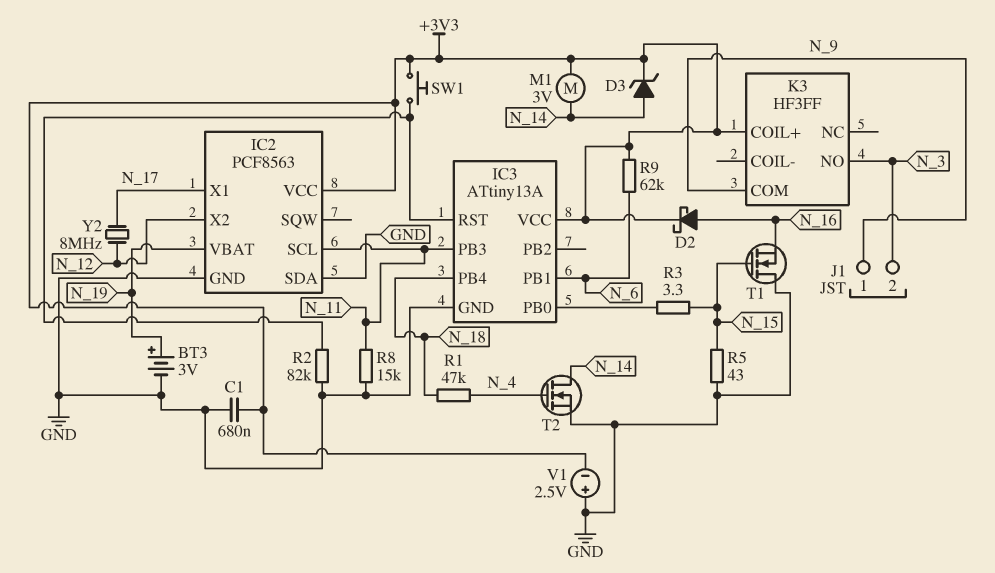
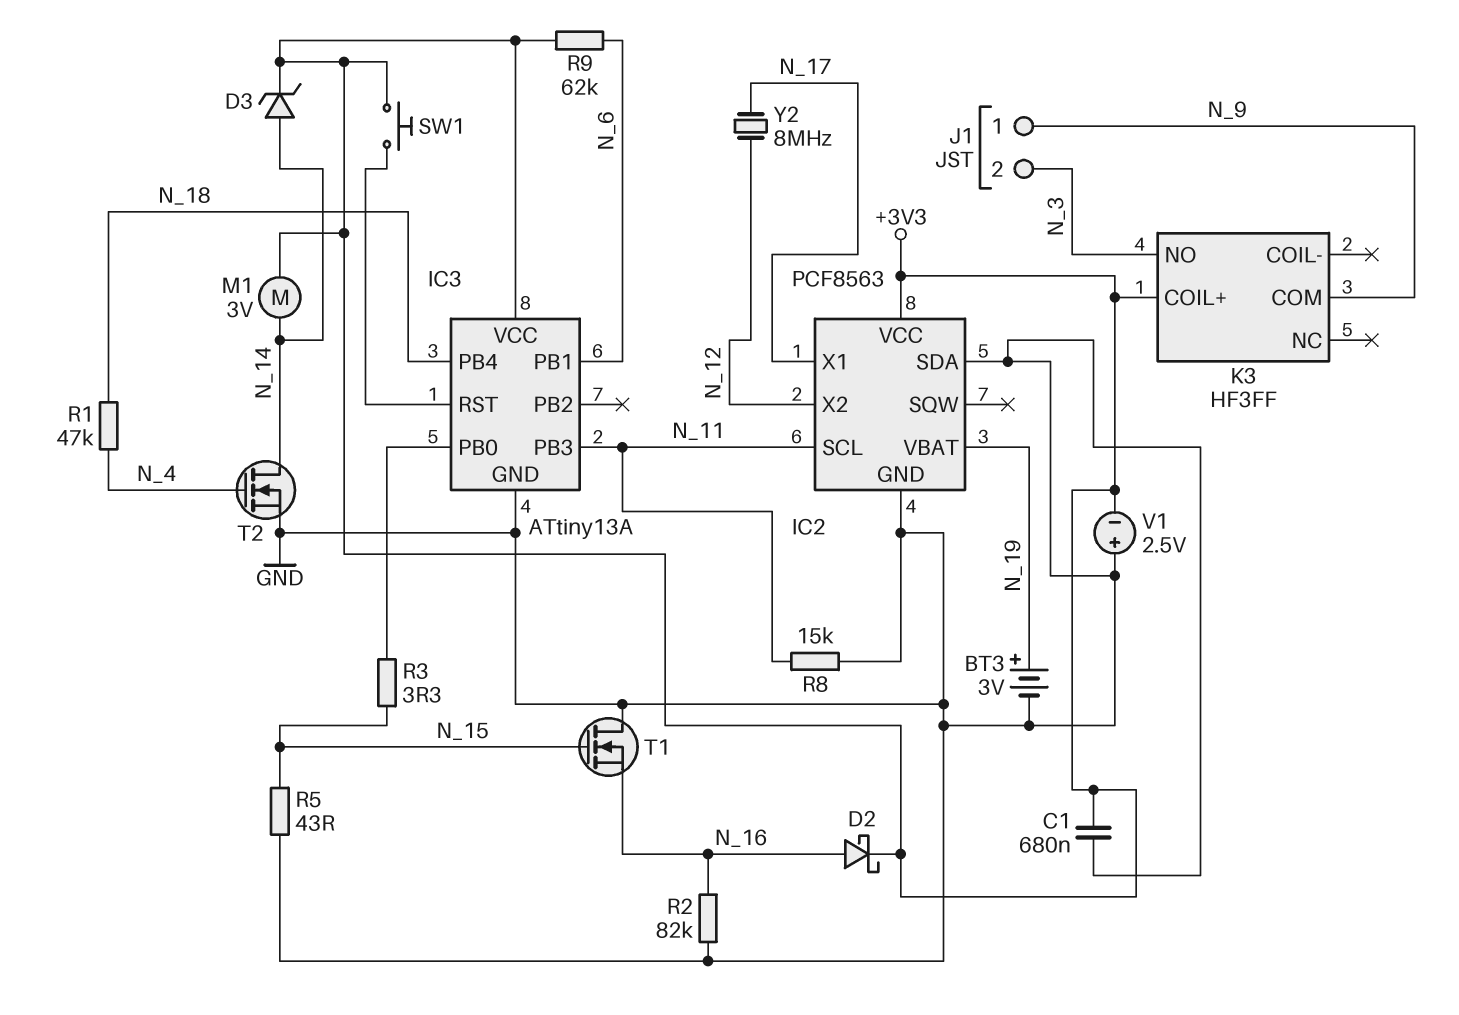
R2: 82k (GND, IC3/RST) -> 82k (GND, N_16)

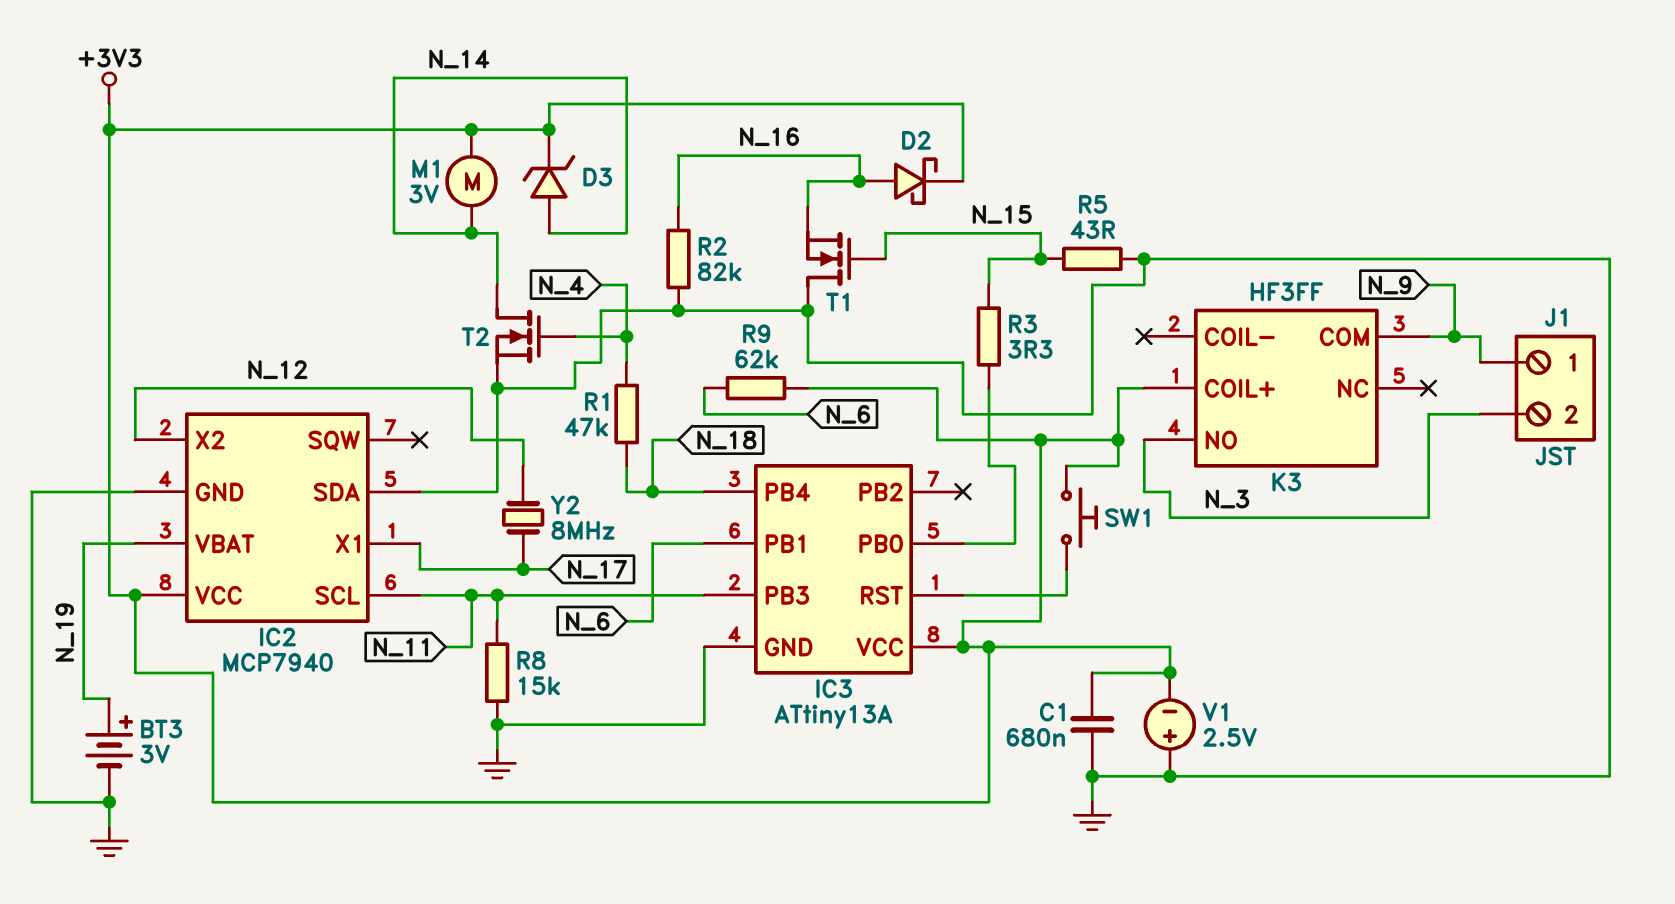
IC2: PCF8563 -> MCP7940

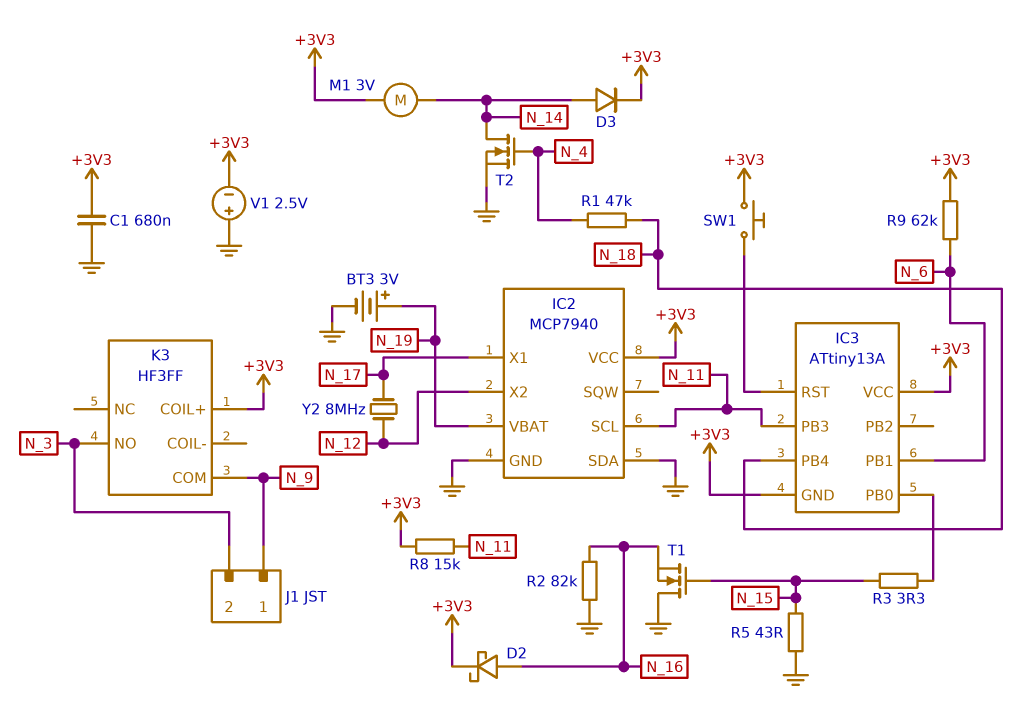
D3: zener (A N_14, K +3V3) -> diode (A N_14, K +3V3)
IC3 pin GND: GND -> +3V3
R8: 15k (GND, N_11) -> 15k (+3V3, N_11)

